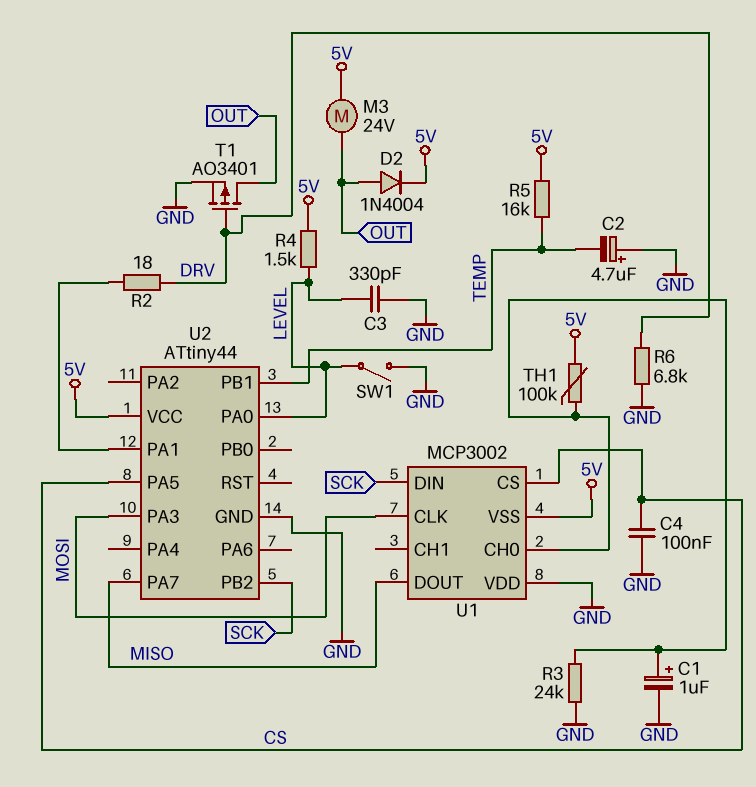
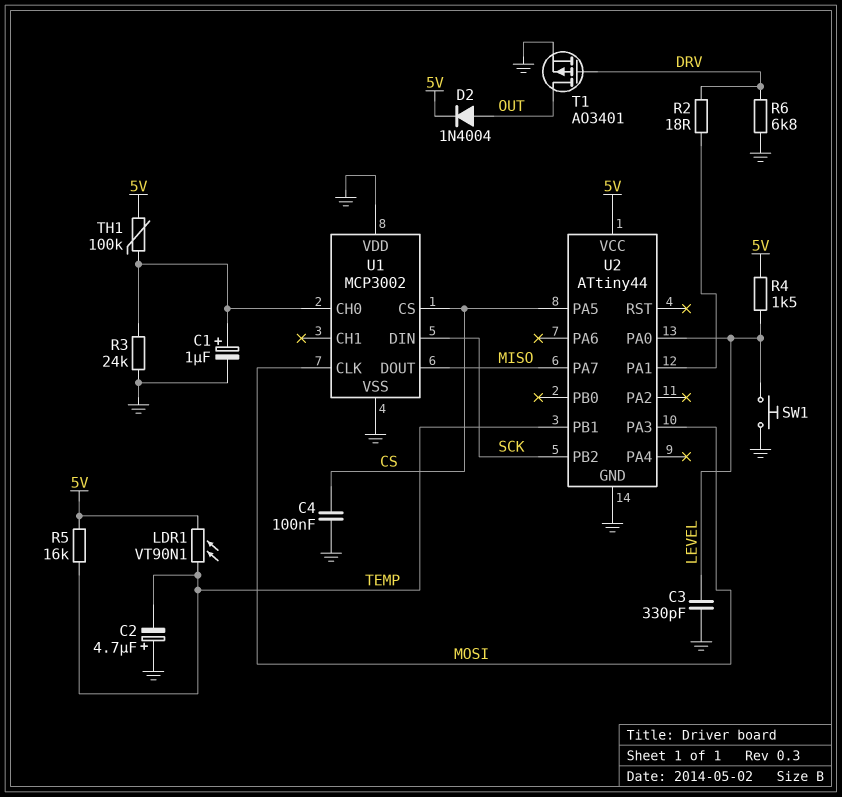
LDR1: none -> VT90N1 (5V, TEMP)
M3: motor 24V (5V, OUT) -> none
SW1: switch (GND, LEVEL) -> button (GND, LEVEL)
U1 pin VSS: 5V -> GND

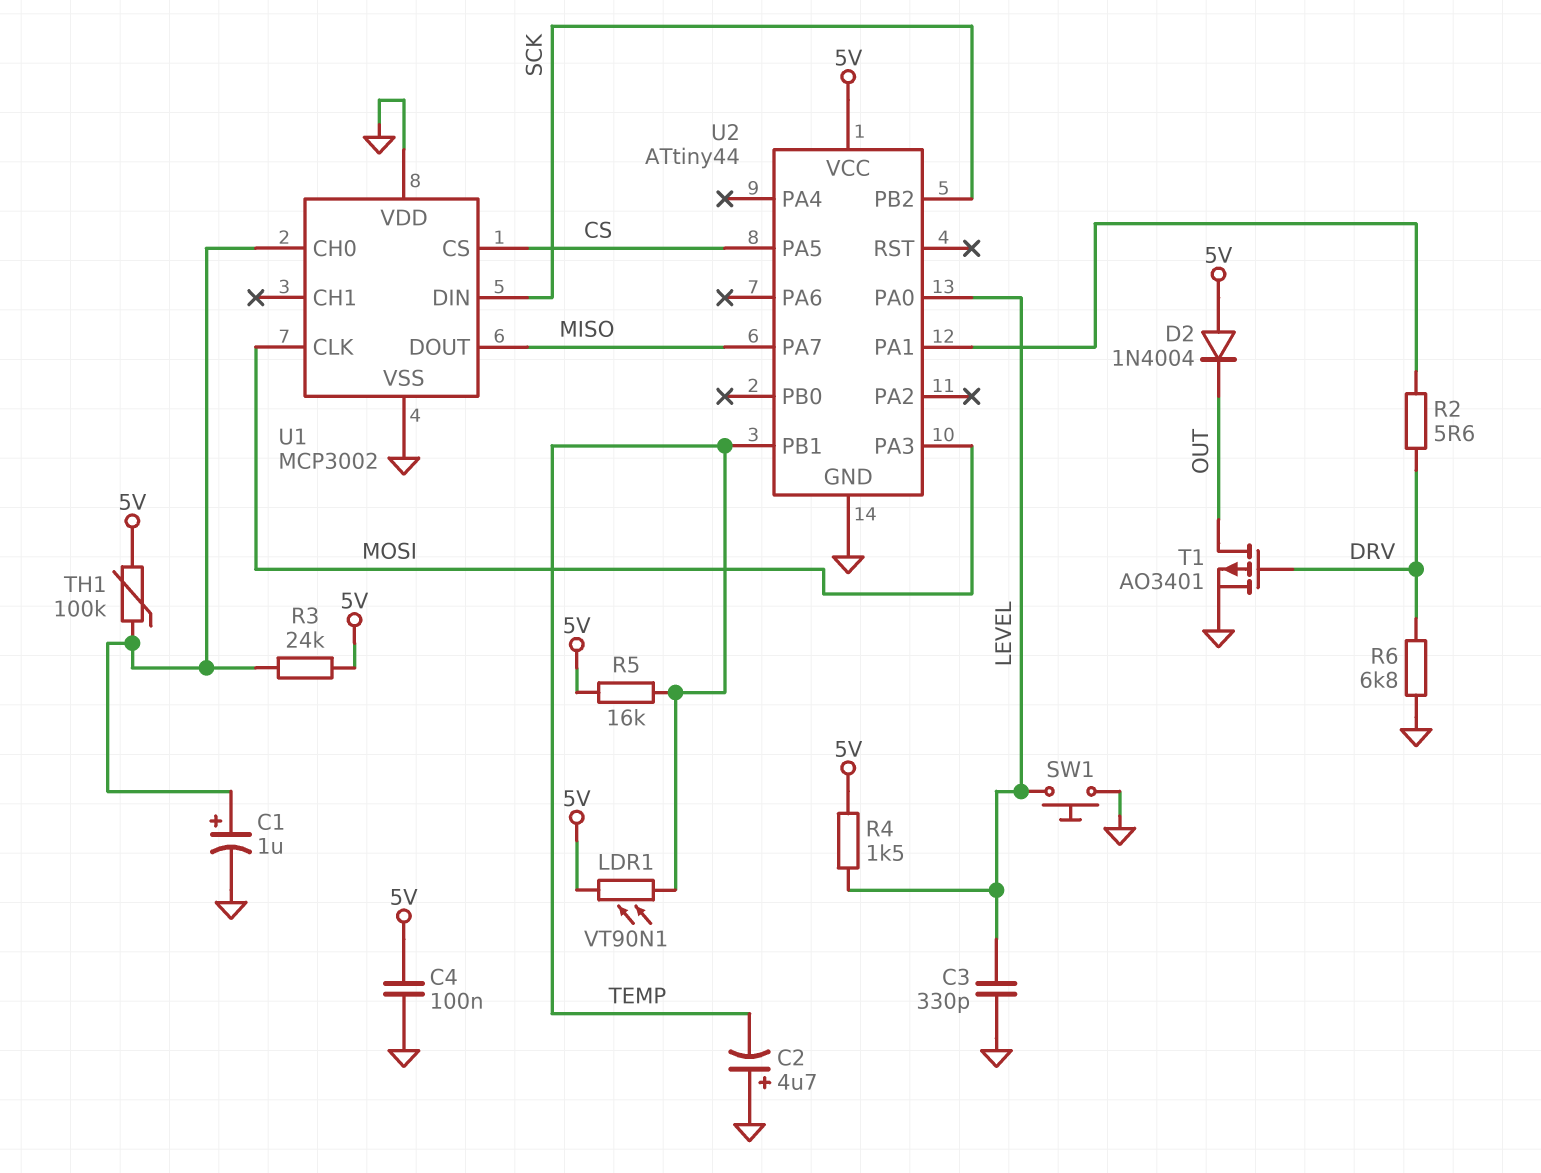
C4: 100nF (CS, GND) -> 100nF (5V, GND)
D2: diode 1N4004 (A OUT, K 5V) -> diode 1N4004 (A 5V, K OUT)
R2: 18 (DRV, U2/PA1) -> 5.6 (DRV, U2/PA1)
R3: 24k (GND, U1/CH0) -> 24k (5V, U1/CH0)

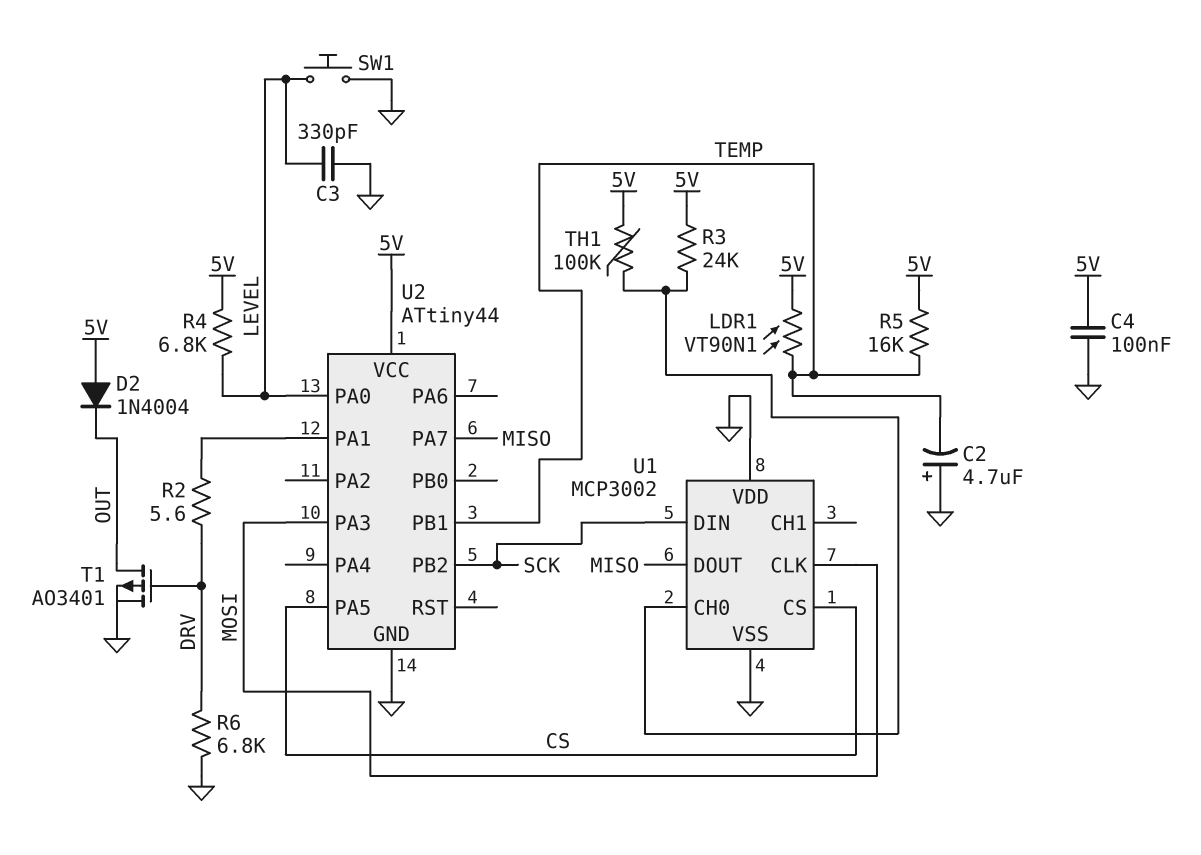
C1: 1uF (plus U1/CH0, minus GND) -> none
R4: 1.5k (5V, LEVEL) -> 6.8k (5V, LEVEL)

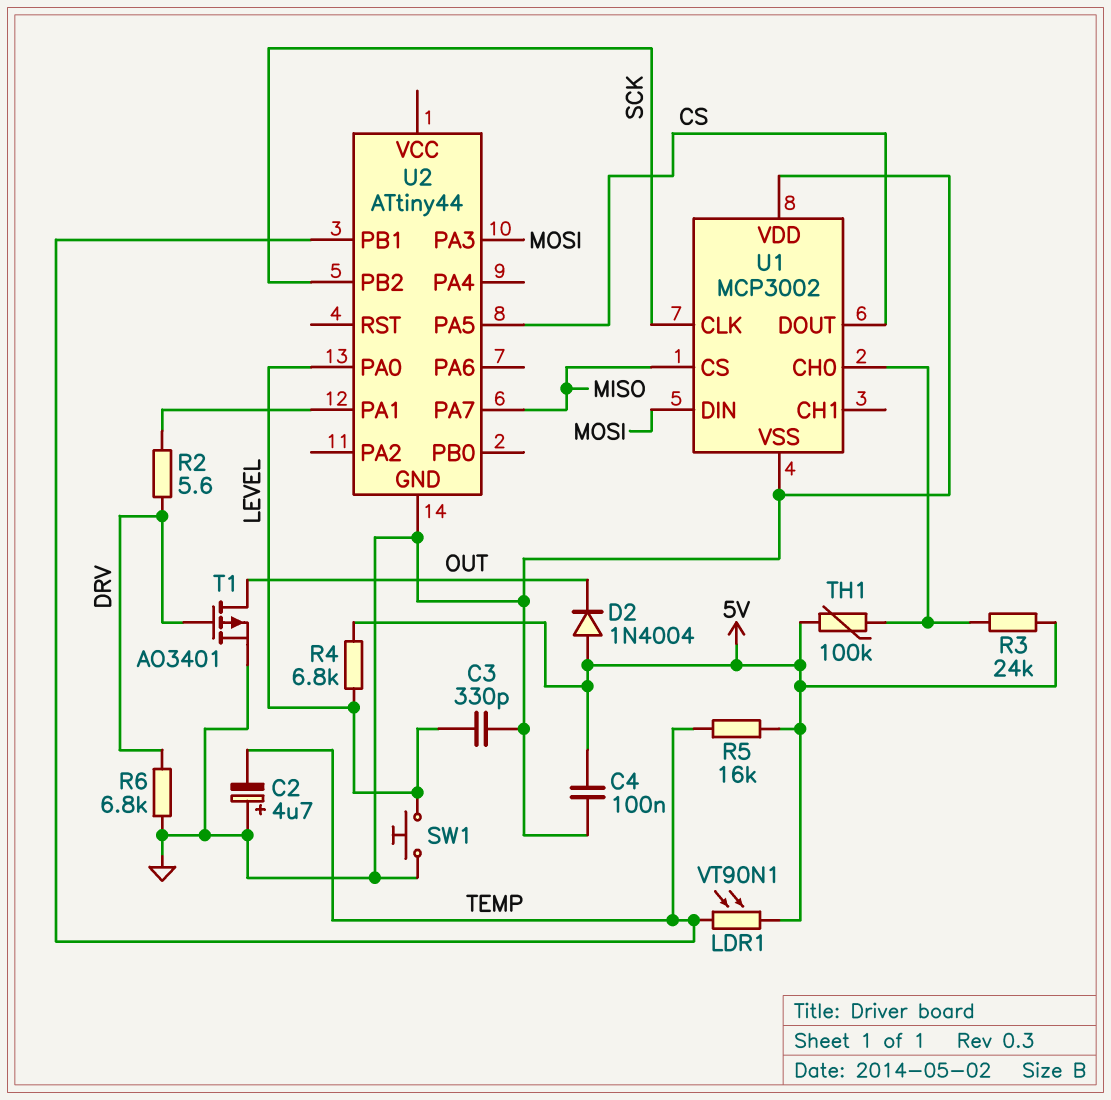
U1 pin CLK: MOSI -> SCK
U1 pin CS: CS -> MISO
U1 pin DIN: SCK -> MOSI
U1 pin DOUT: MISO -> CS
U2 pin VCC: 5V -> none

